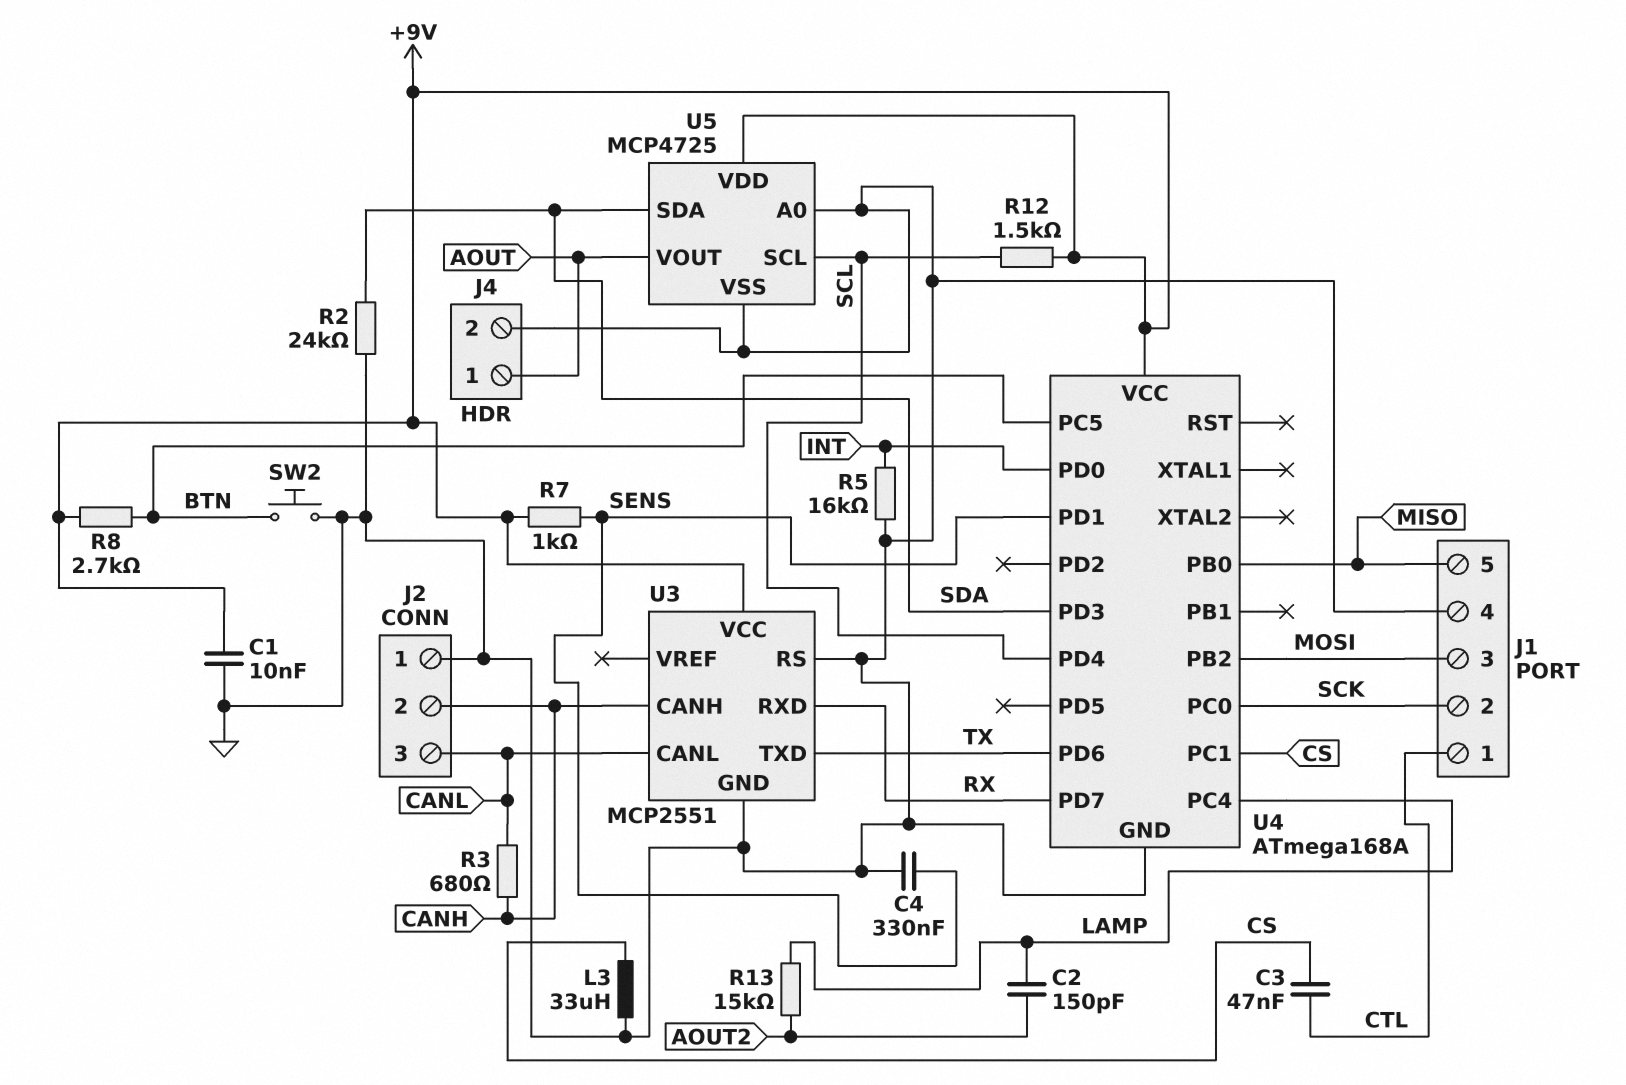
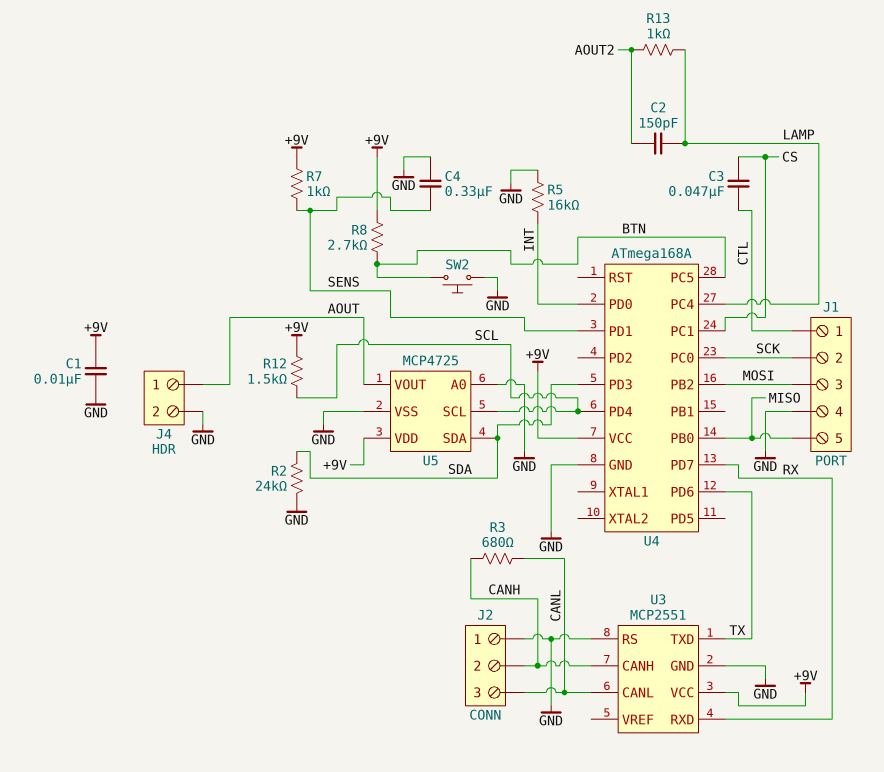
L3: 33uH (CS, GND) -> none
R13: 15k (AOUT2, LAMP) -> 1k (AOUT2, LAMP)

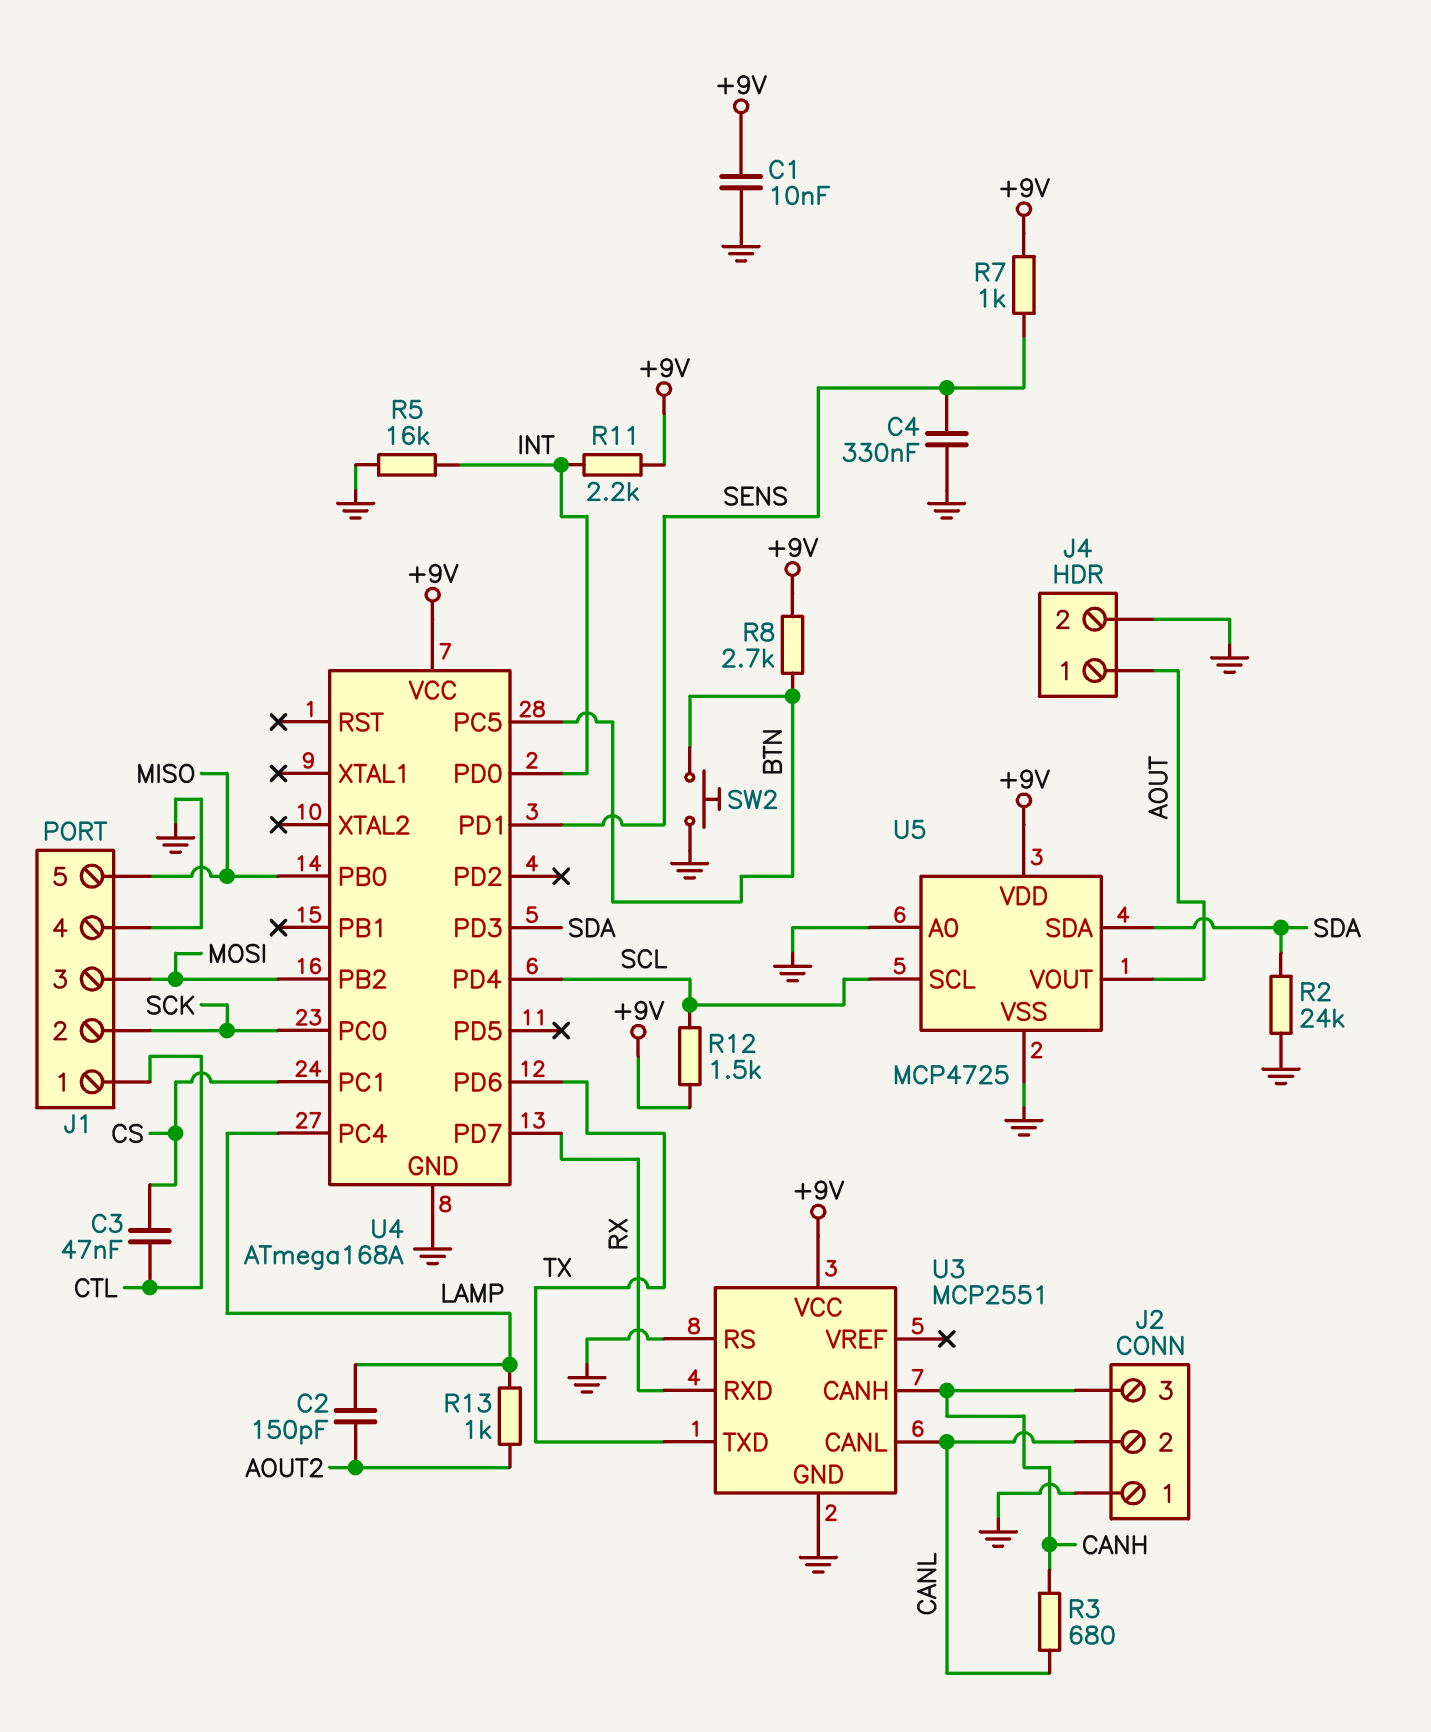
J2 pin 2: CANH -> CANL
J2 pin 3: CANL -> CANH
R11: none -> 2.2k (+9V, INT)

